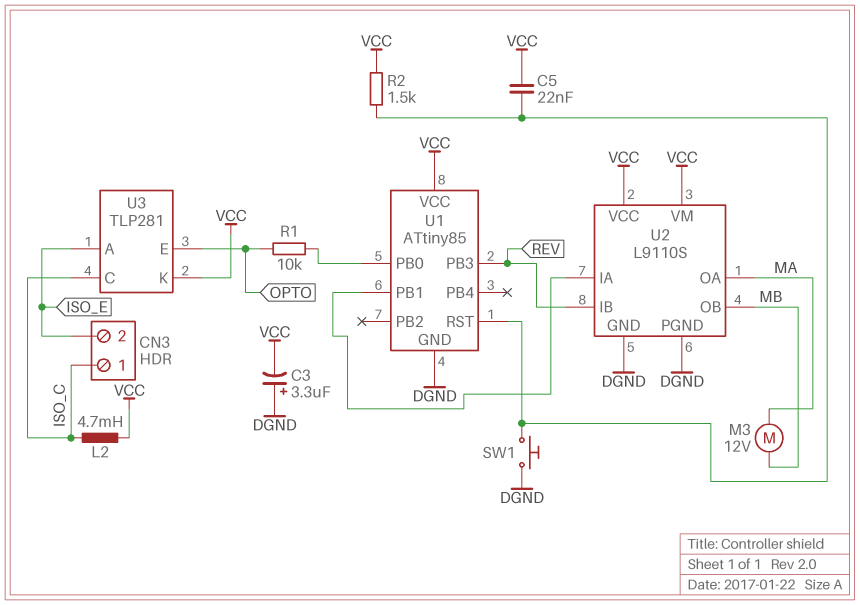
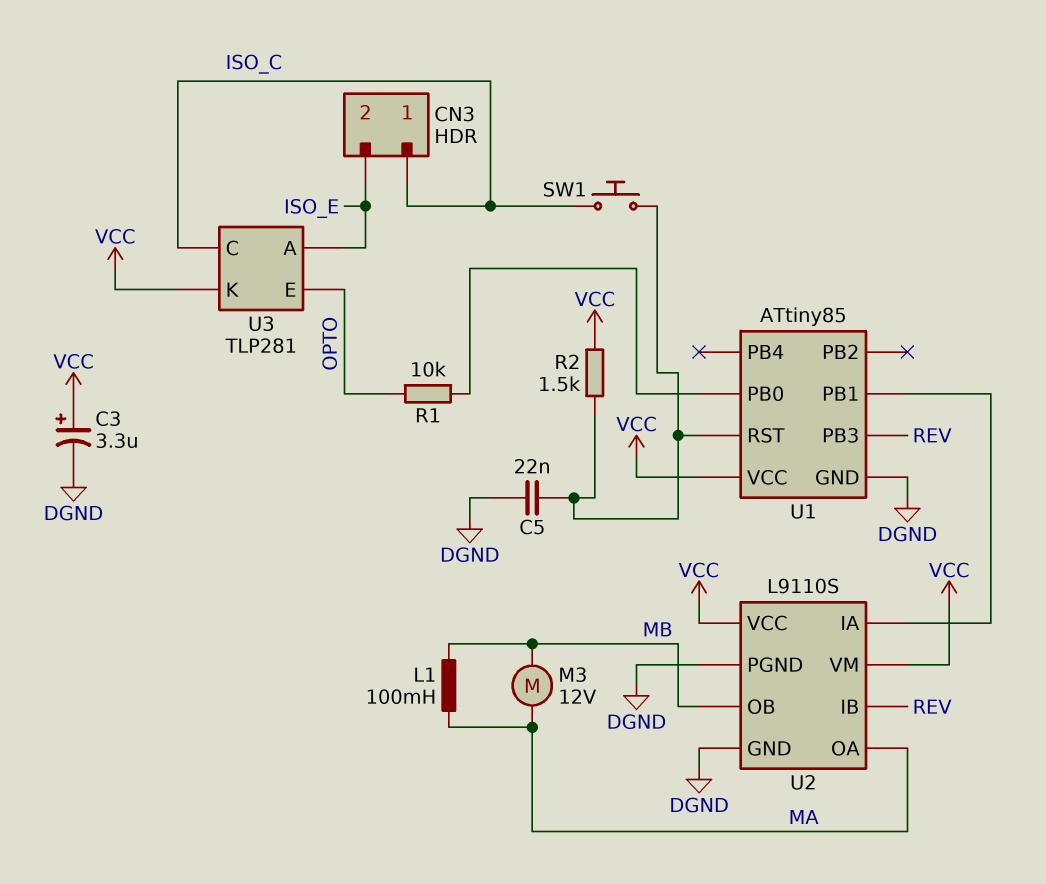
C3: 3.3uF (plus DGND, minus VCC) -> 3.3uF (plus VCC, minus DGND)
C5: 22nF (U1/RST, VCC) -> 22nF (DGND, U1/RST)
L1: none -> 100mH (MA, MB)
L2: 4.7mH (ISO_C, VCC) -> none
SW1: button (DGND, U1/RST) -> button (ISO_C, U1/RST)

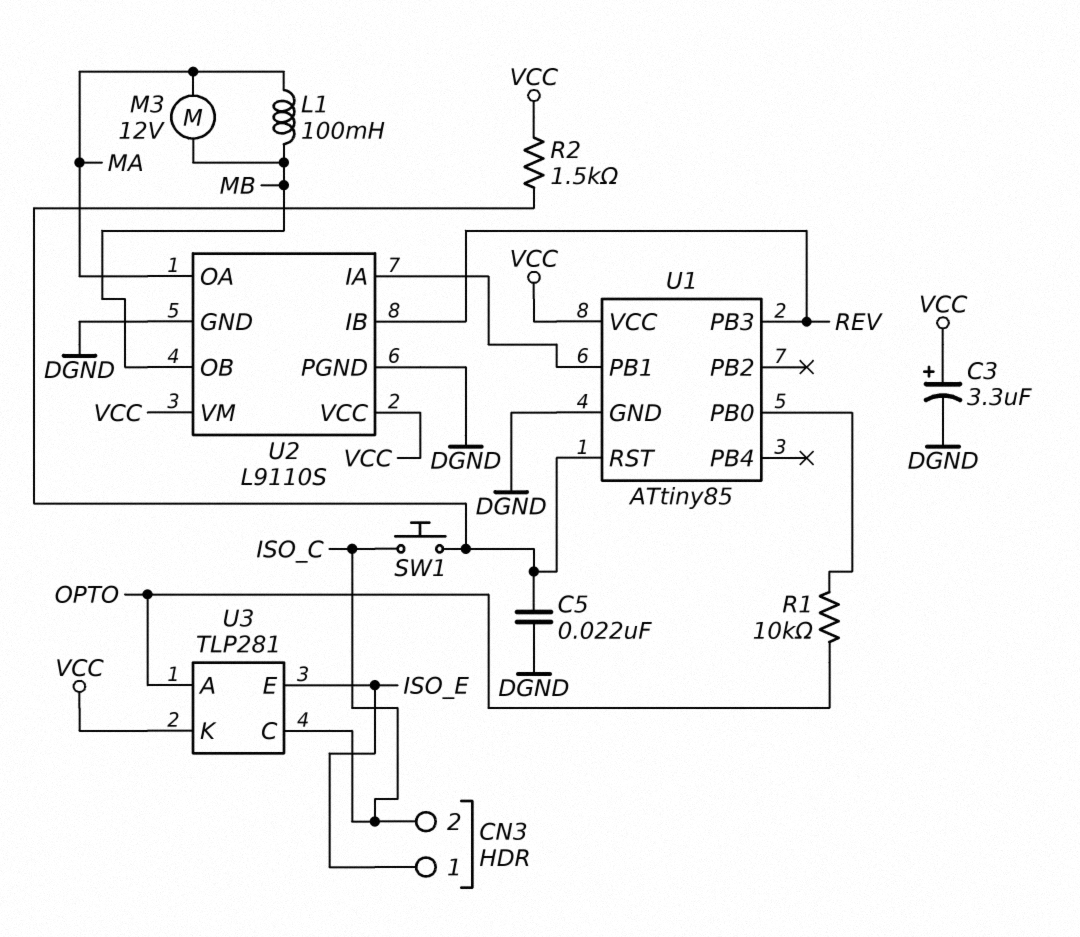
CN3 pin 1: ISO_C -> ISO_E
CN3 pin 2: ISO_E -> ISO_C
U3 pin A: ISO_E -> OPTO
U3 pin E: OPTO -> ISO_E

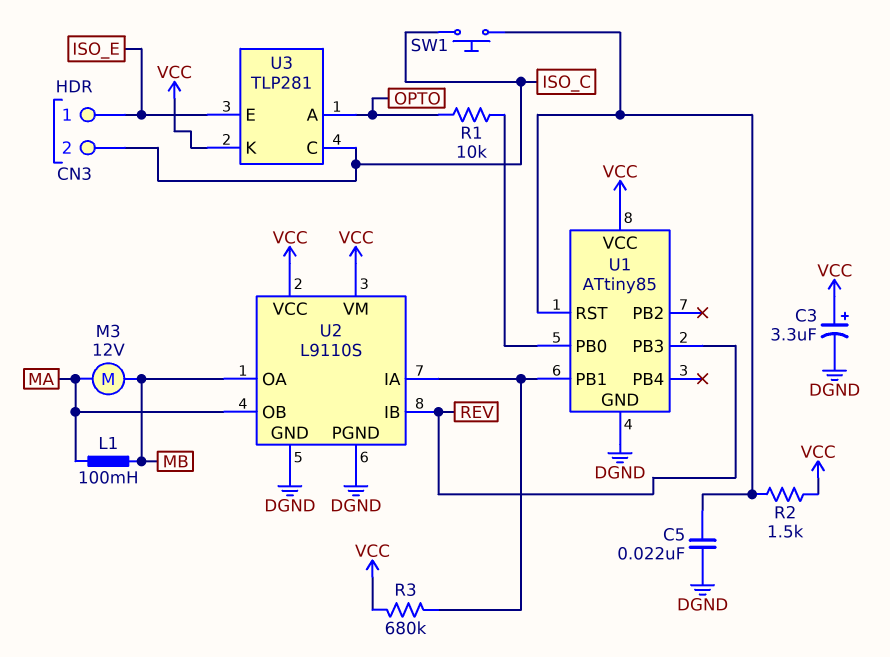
R3: none -> 680k (U1/PB1, VCC)
U2 pin OA: MA -> MB
U2 pin OB: MB -> MA

